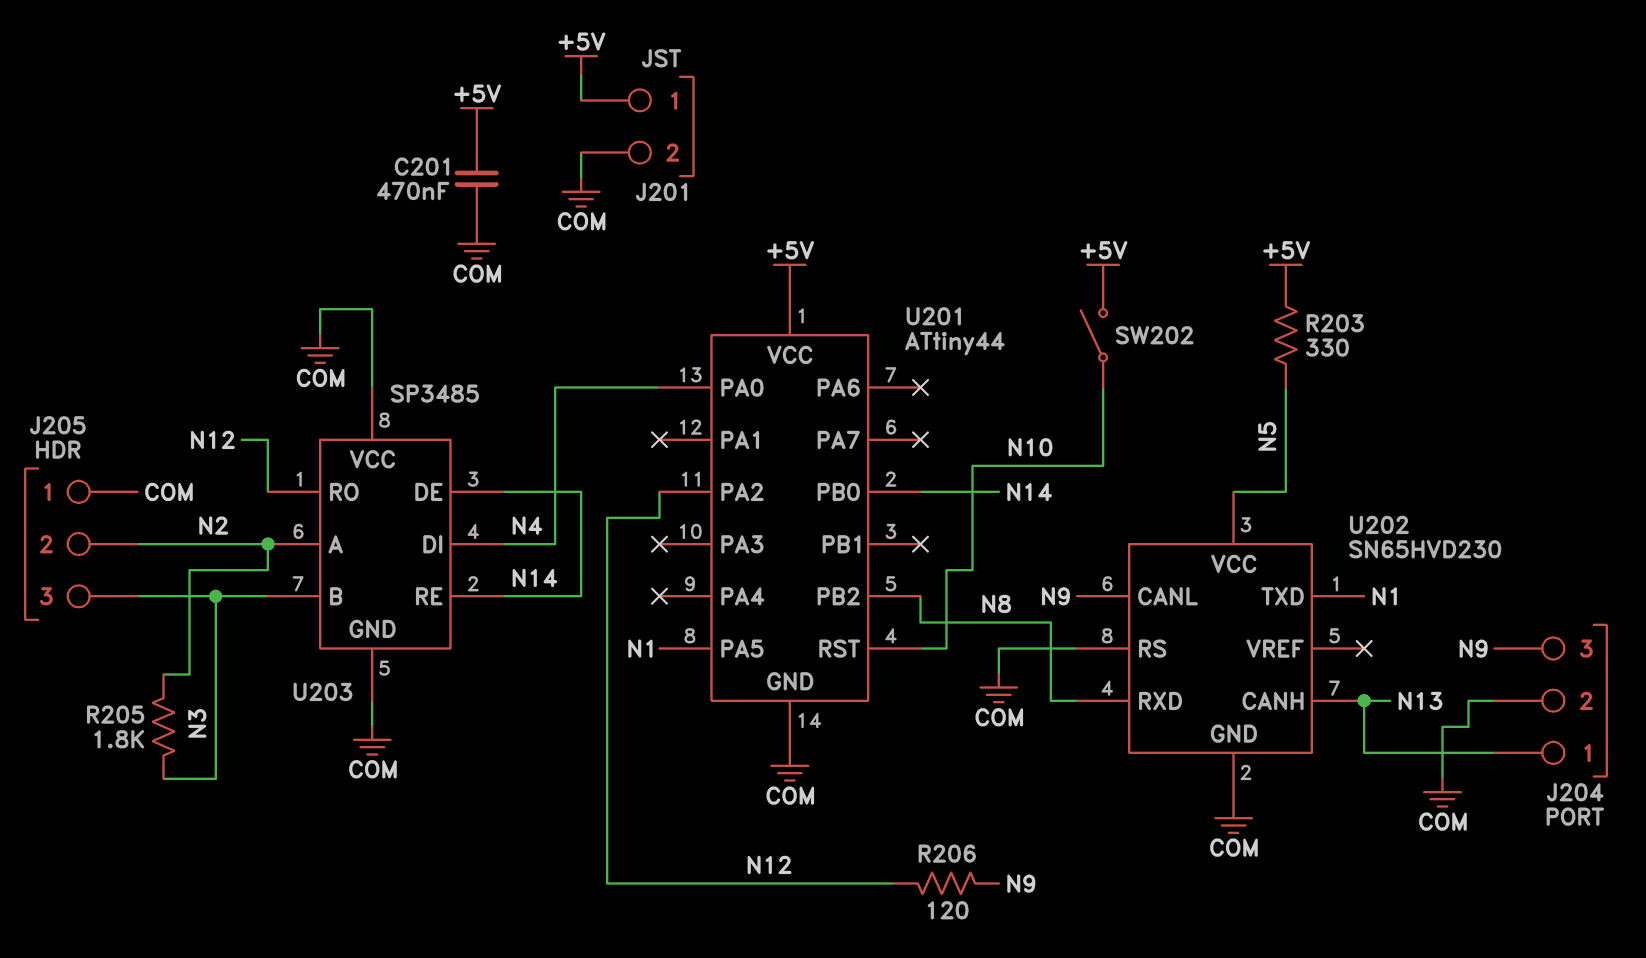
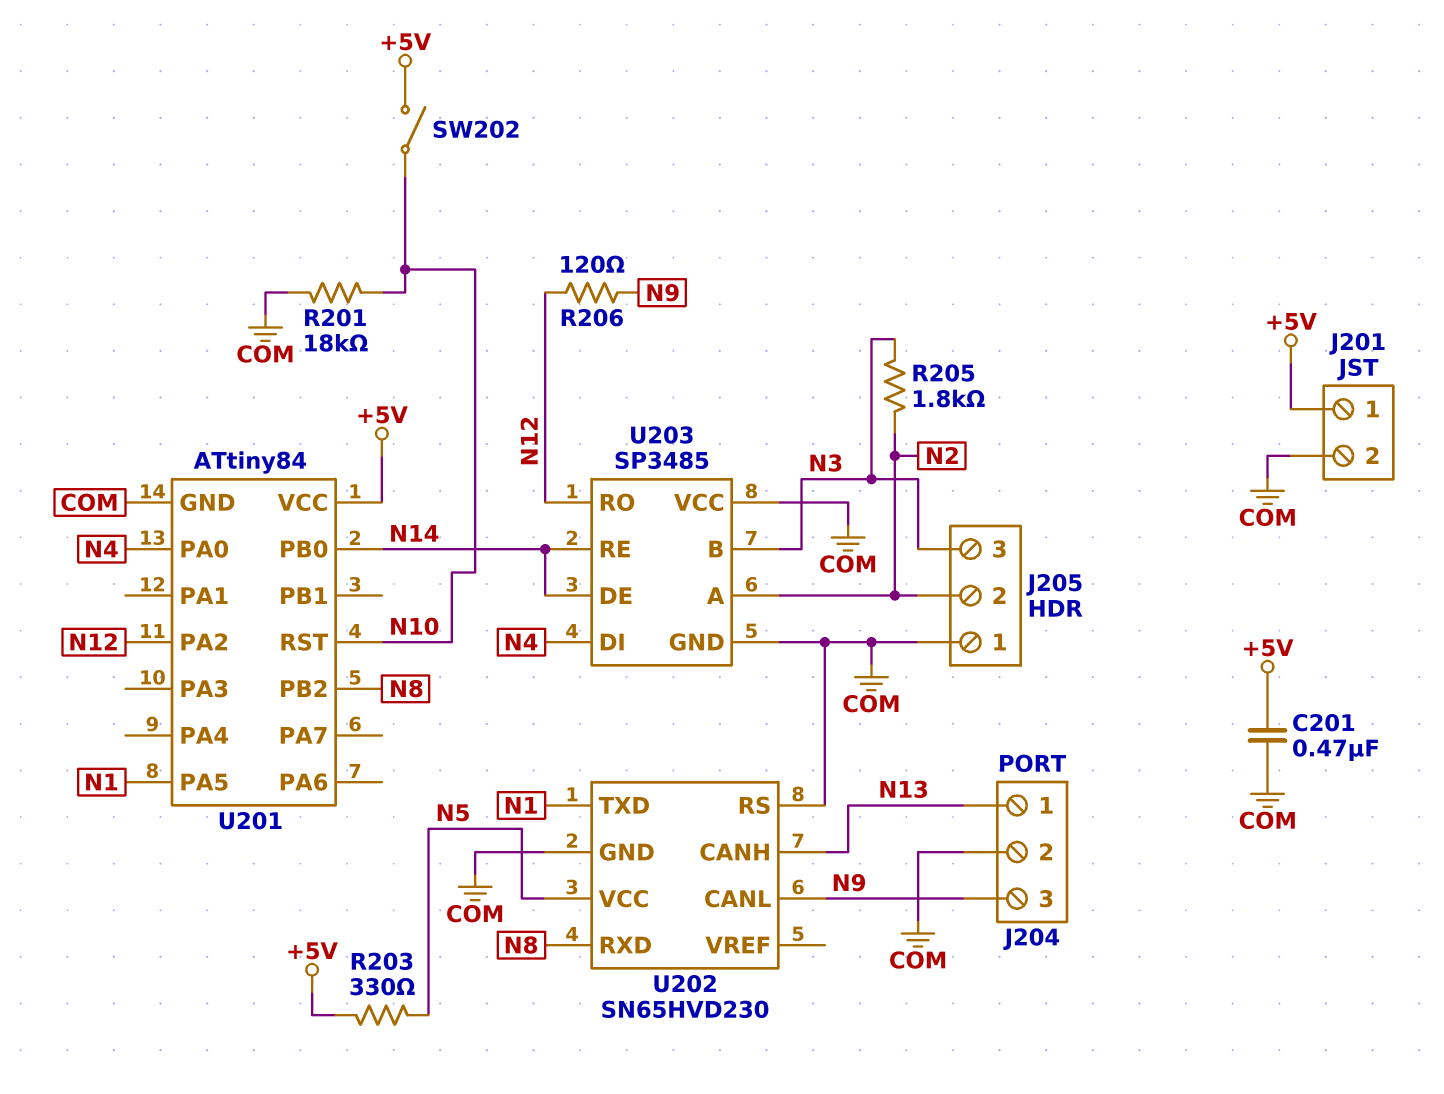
R201: none -> 18k (COM, N10)
U201: ATtiny44 -> ATtiny84

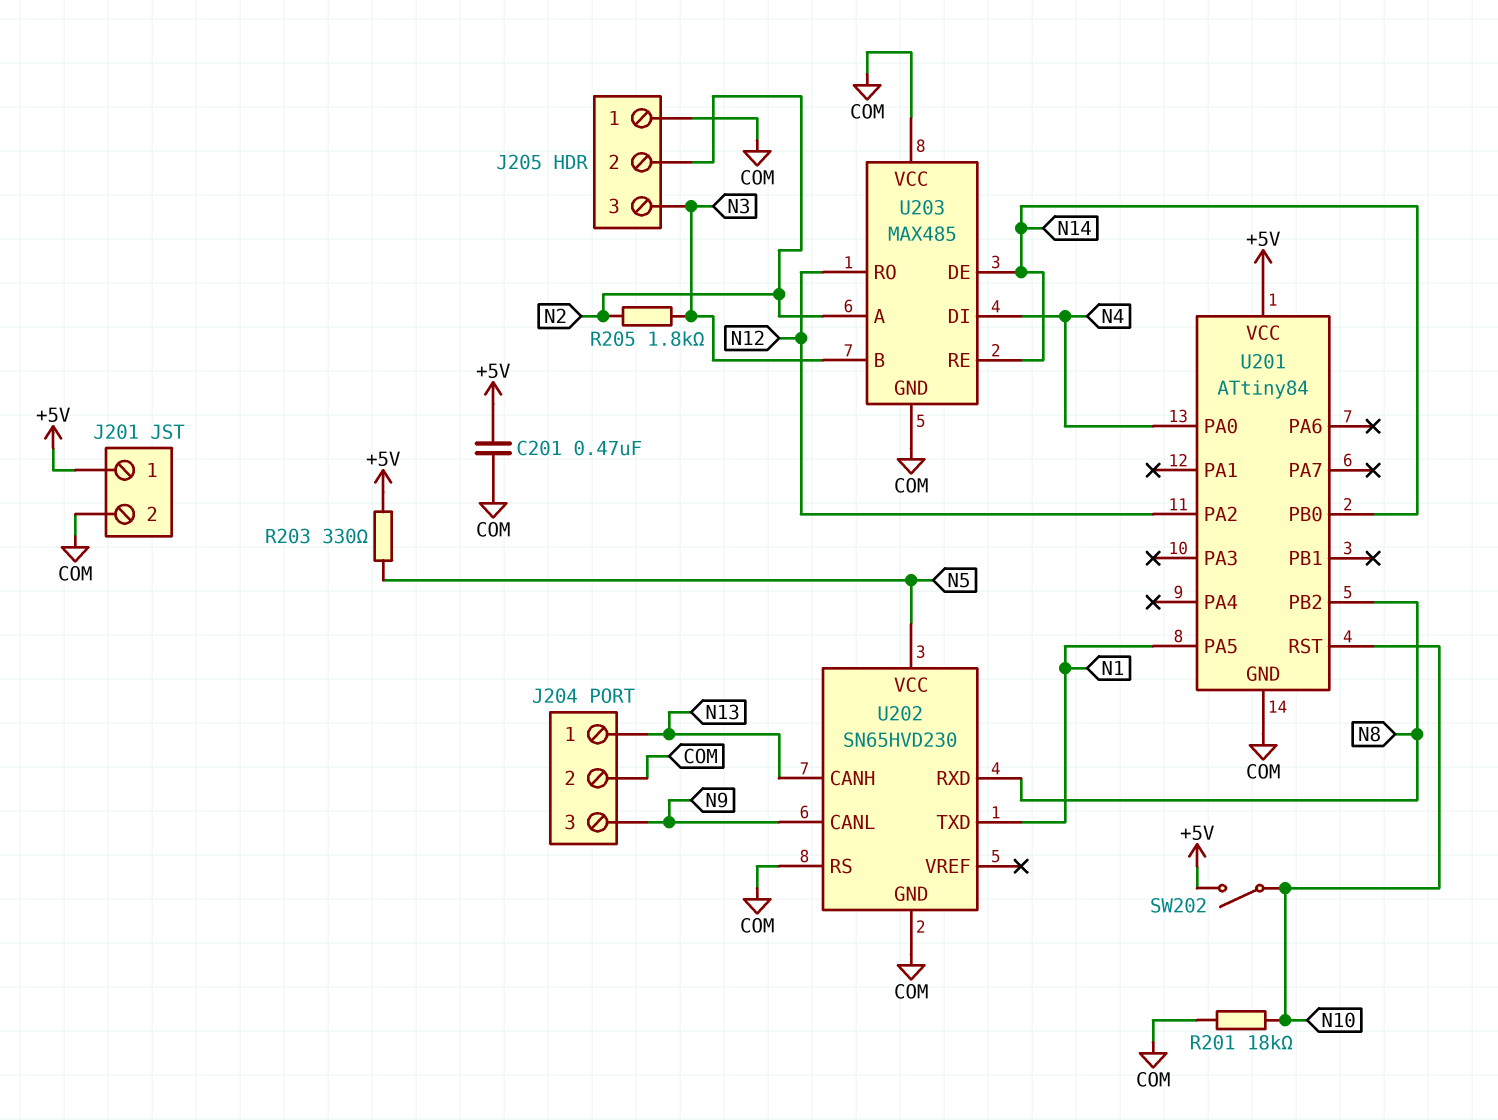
R206: 120 (N9, N12) -> none
U203: SP3485 -> MAX485

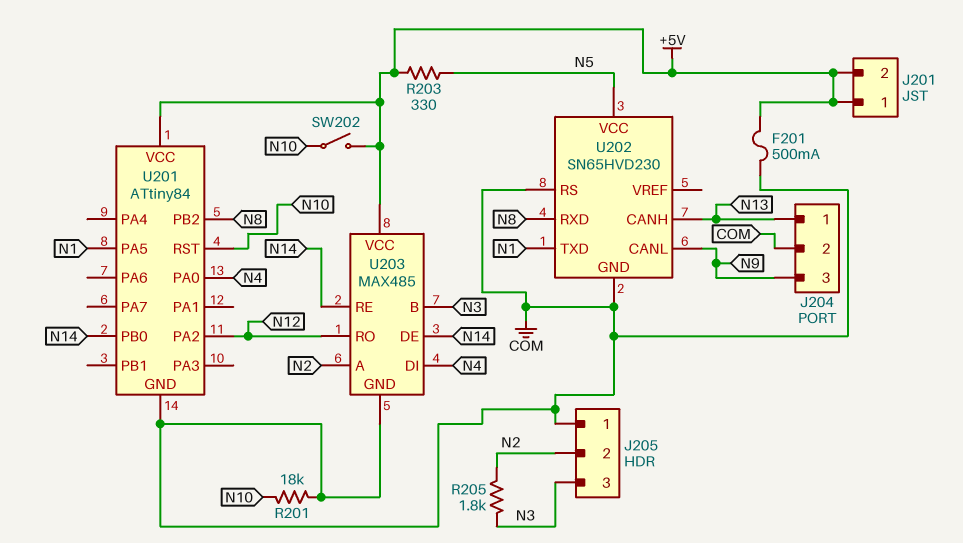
C201: 470nF (+5V, COM) -> none
F201: none -> 500mA (+5V, COM)
J201 pin 2: COM -> +5V
U203 pin VCC: COM -> +5V

